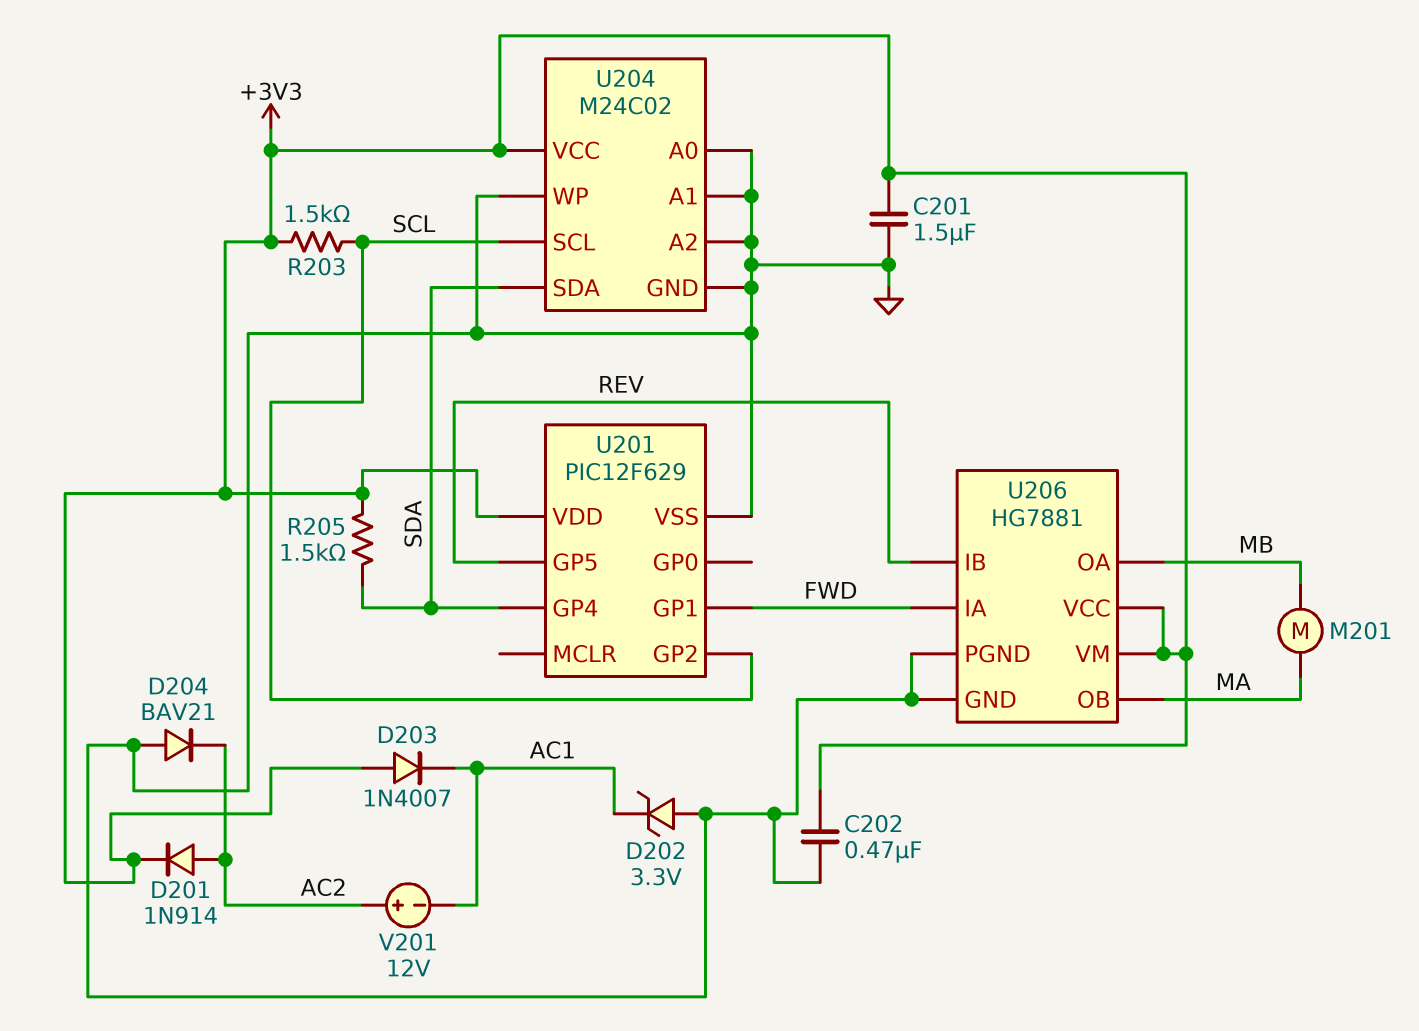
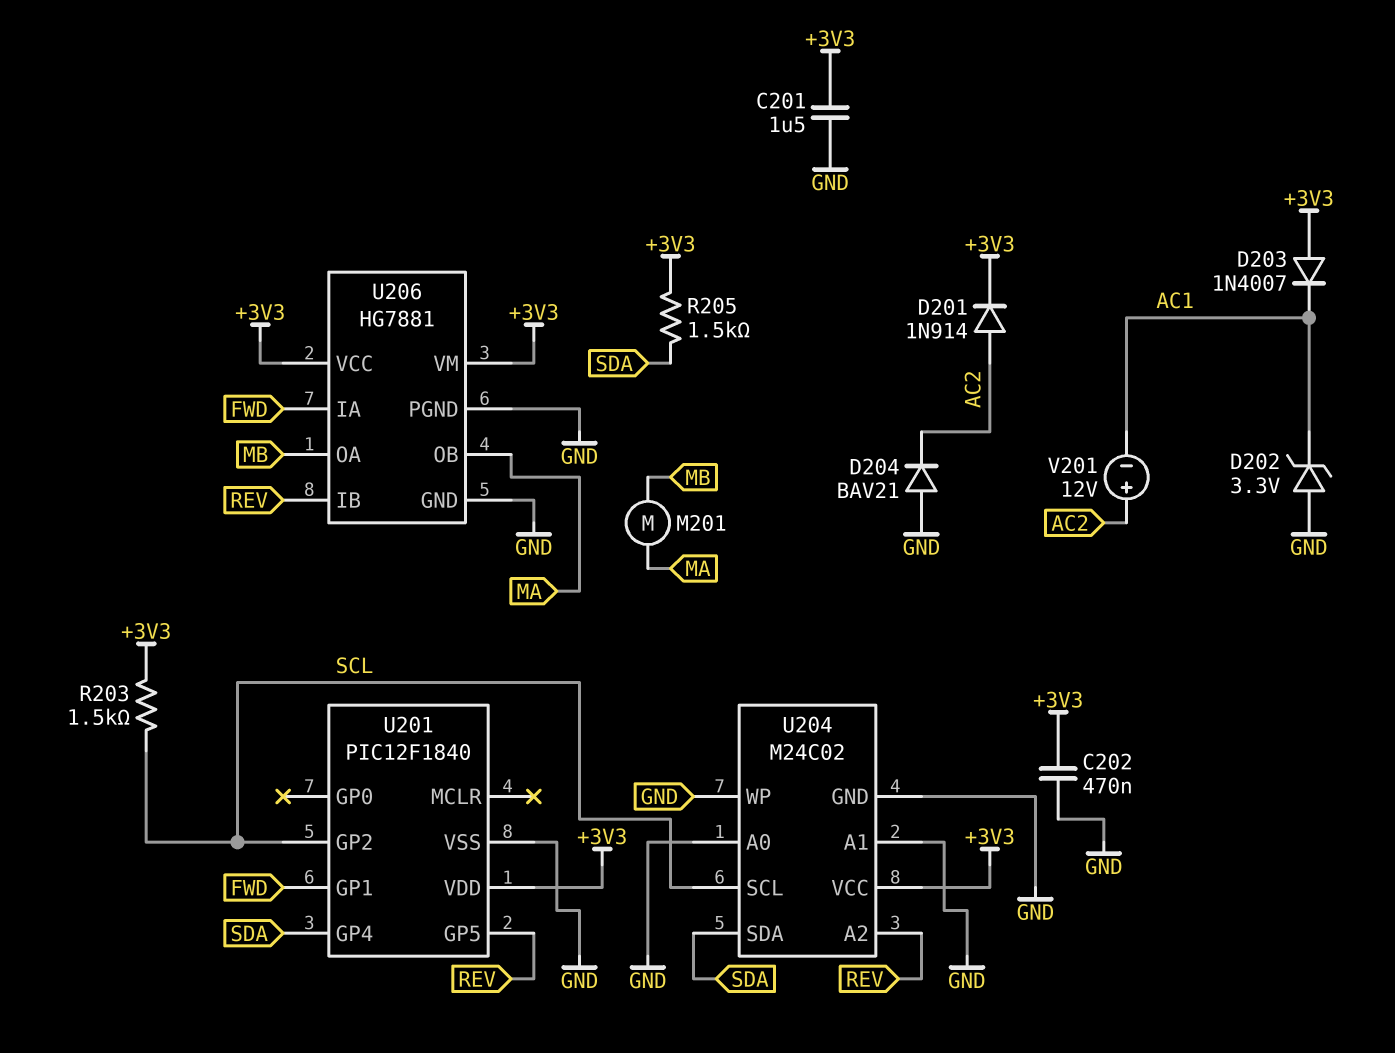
U201: PIC12F629 -> PIC12F1840
U204 pin A2: GND -> REV

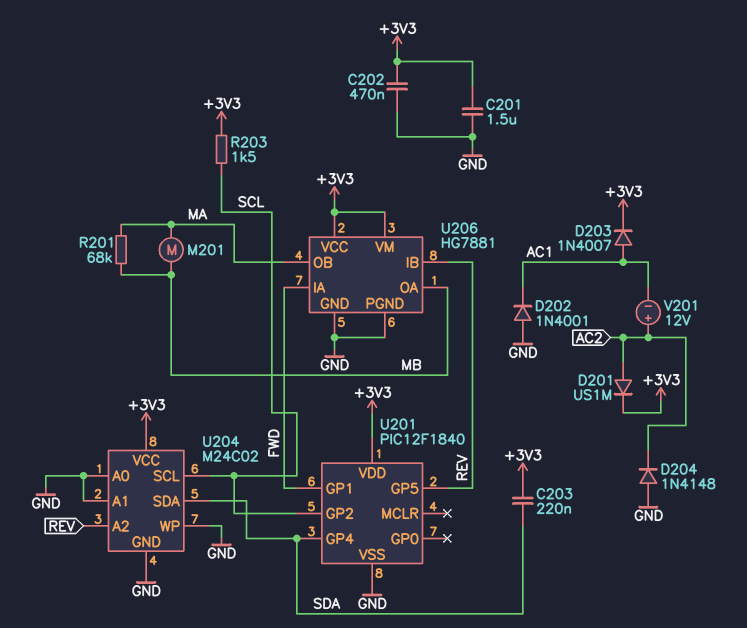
C203: none -> 220nF (+3V3, SDA)
D201: diode 1N914 (A AC2, K +3V3) -> diode US1M (A AC2, K +3V3)
D202: zener 3.3V (A GND, K AC1) -> diode 1N4001 (A GND, K AC1)
D203: diode 1N4007 (A +3V3, K AC1) -> diode 1N4007 (A AC1, K +3V3)
D204: diode BAV21 (A GND, K AC2) -> diode 1N4148 (A GND, K AC2)
R201: none -> 68k (MA, MB)
R205: 1.5k (+3V3, SDA) -> none

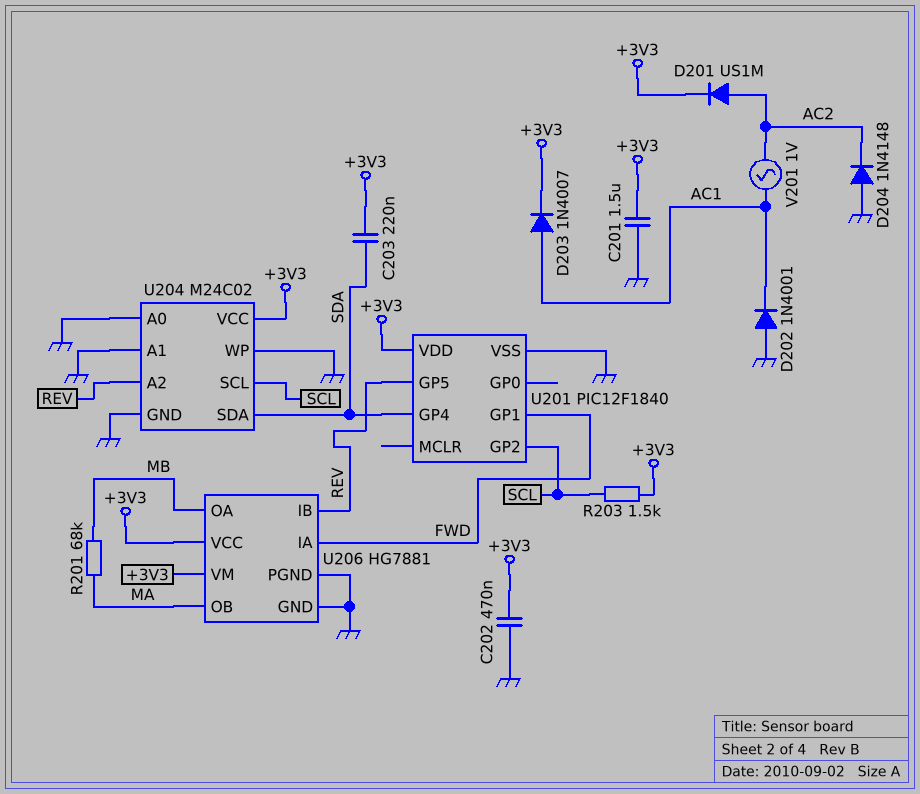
M201: motor (MA, MB) -> none
V201: 12V (plus AC2, minus AC1) -> AC 1V (AC1, AC2)

